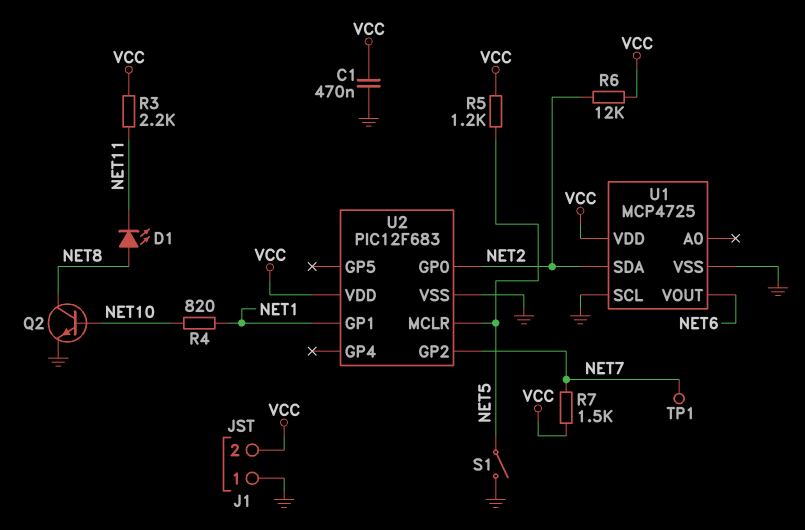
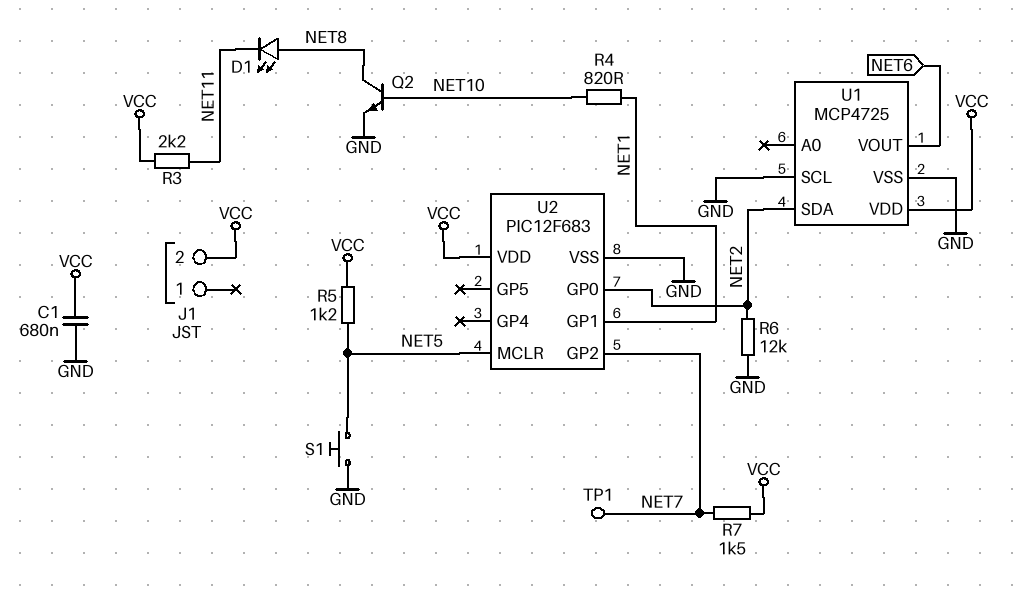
C1: 470nF (GND, VCC) -> 680nF (GND, VCC)
J1 pin 1: GND -> none
R6: 12k (NET2, VCC) -> 12k (GND, NET2)
S1: switch (GND, NET5) -> button (GND, NET5)

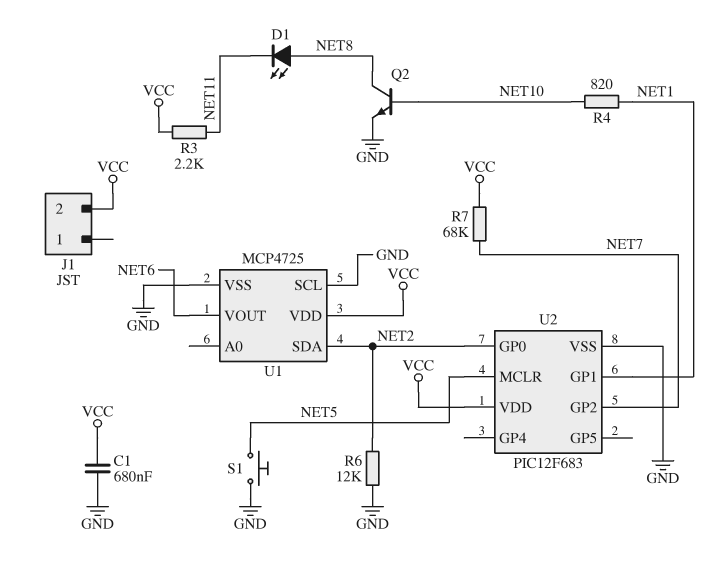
R5: 1.2k (NET5, VCC) -> none
R7: 1.5k (NET7, VCC) -> 68k (NET7, VCC)
TP1: test point (NET7) -> none

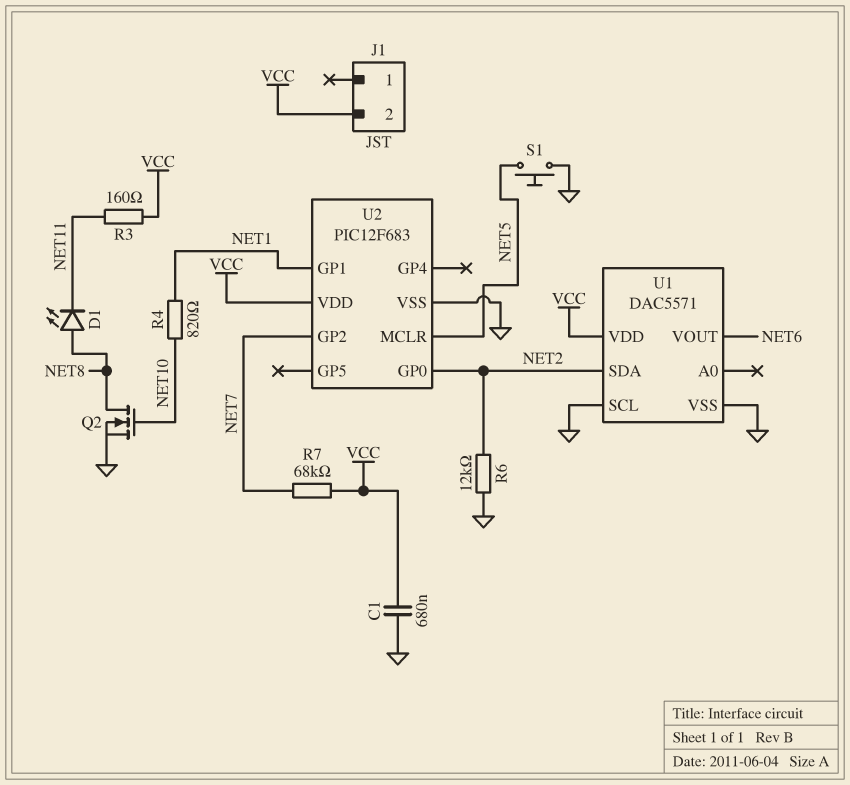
Q2: NPN (B NET10, C NET8, E GND) -> NMOS (G NET10, D NET8, S GND)
R3: 2.2k (NET11, VCC) -> 160 (NET11, VCC)
U1: MCP4725 -> DAC5571

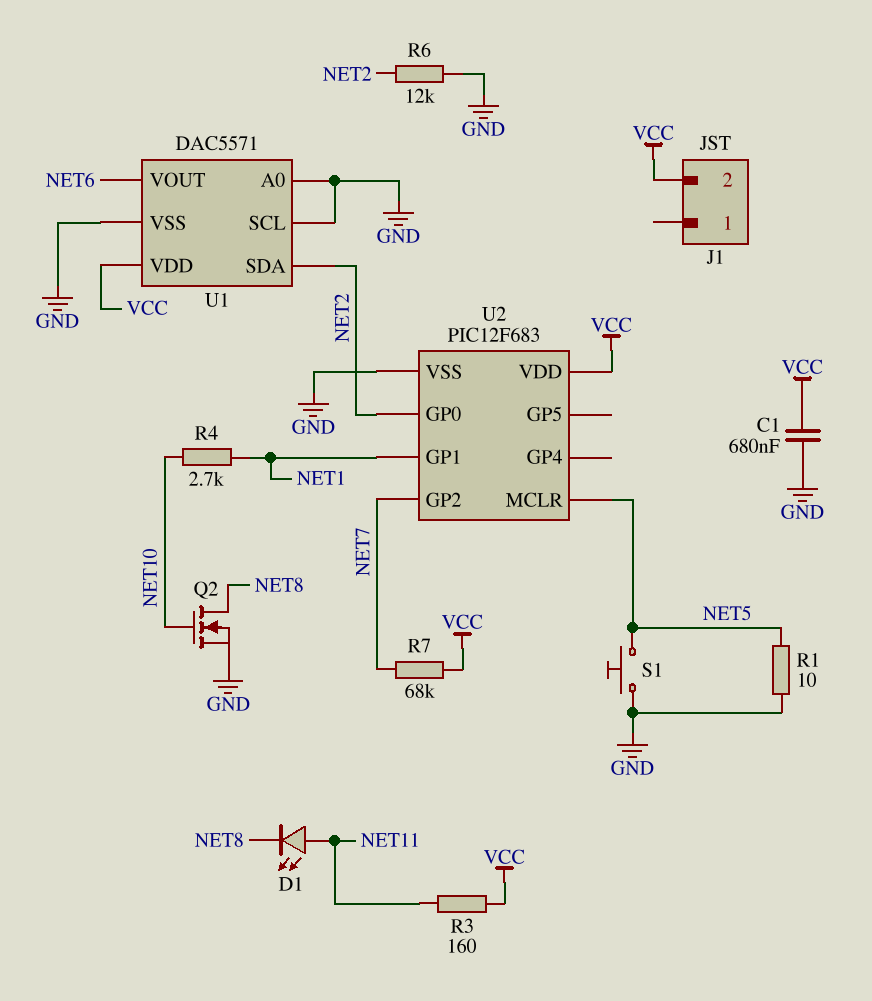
D1: LED (A NET8, K NET11) -> LED (A NET11, K NET8)
R1: none -> 10 (GND, NET5)
R4: 820 (NET1, NET10) -> 2.7k (NET1, NET10)
U1 pin A0: none -> GND

